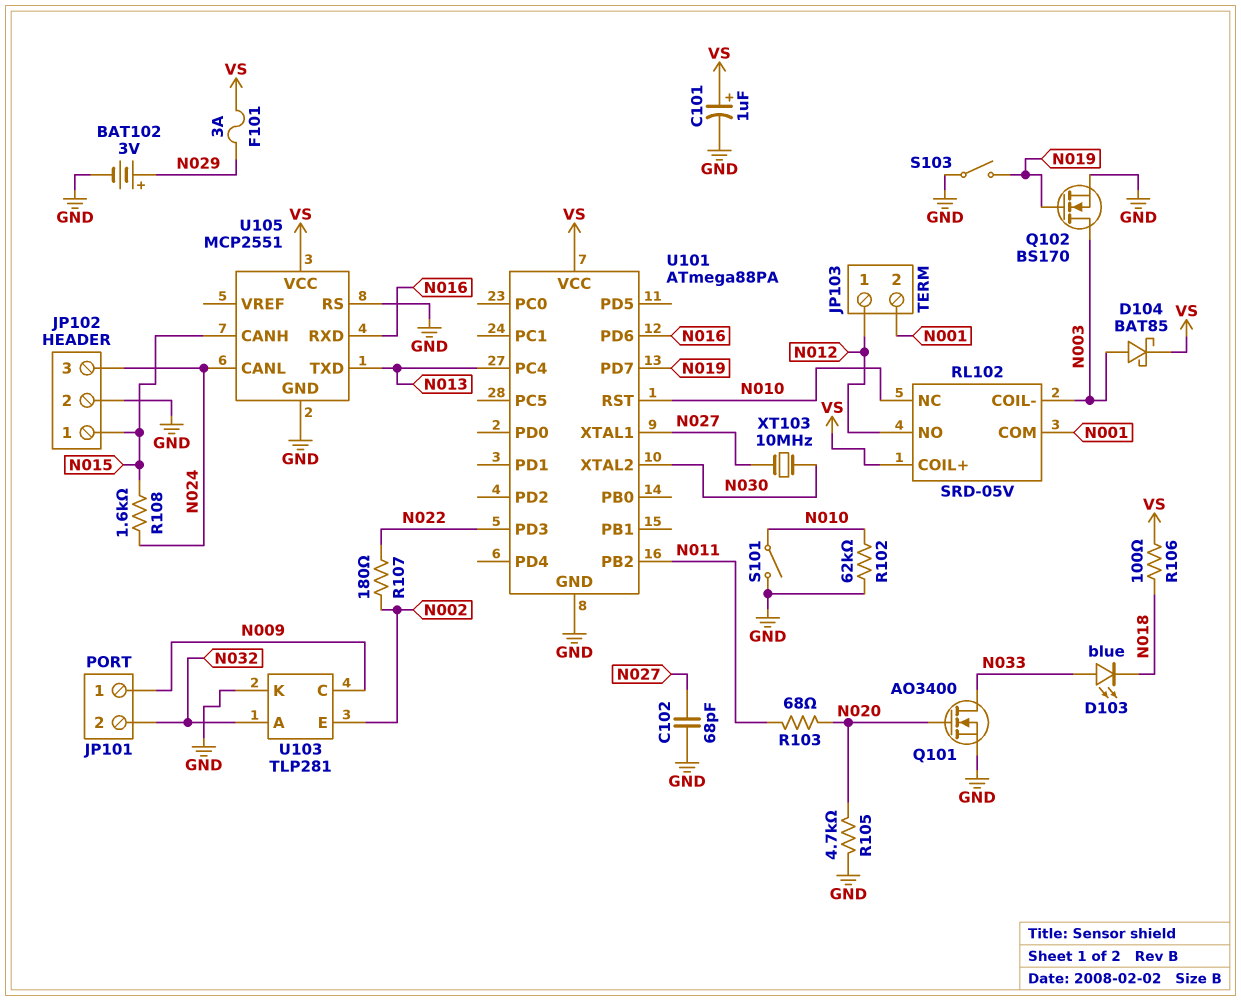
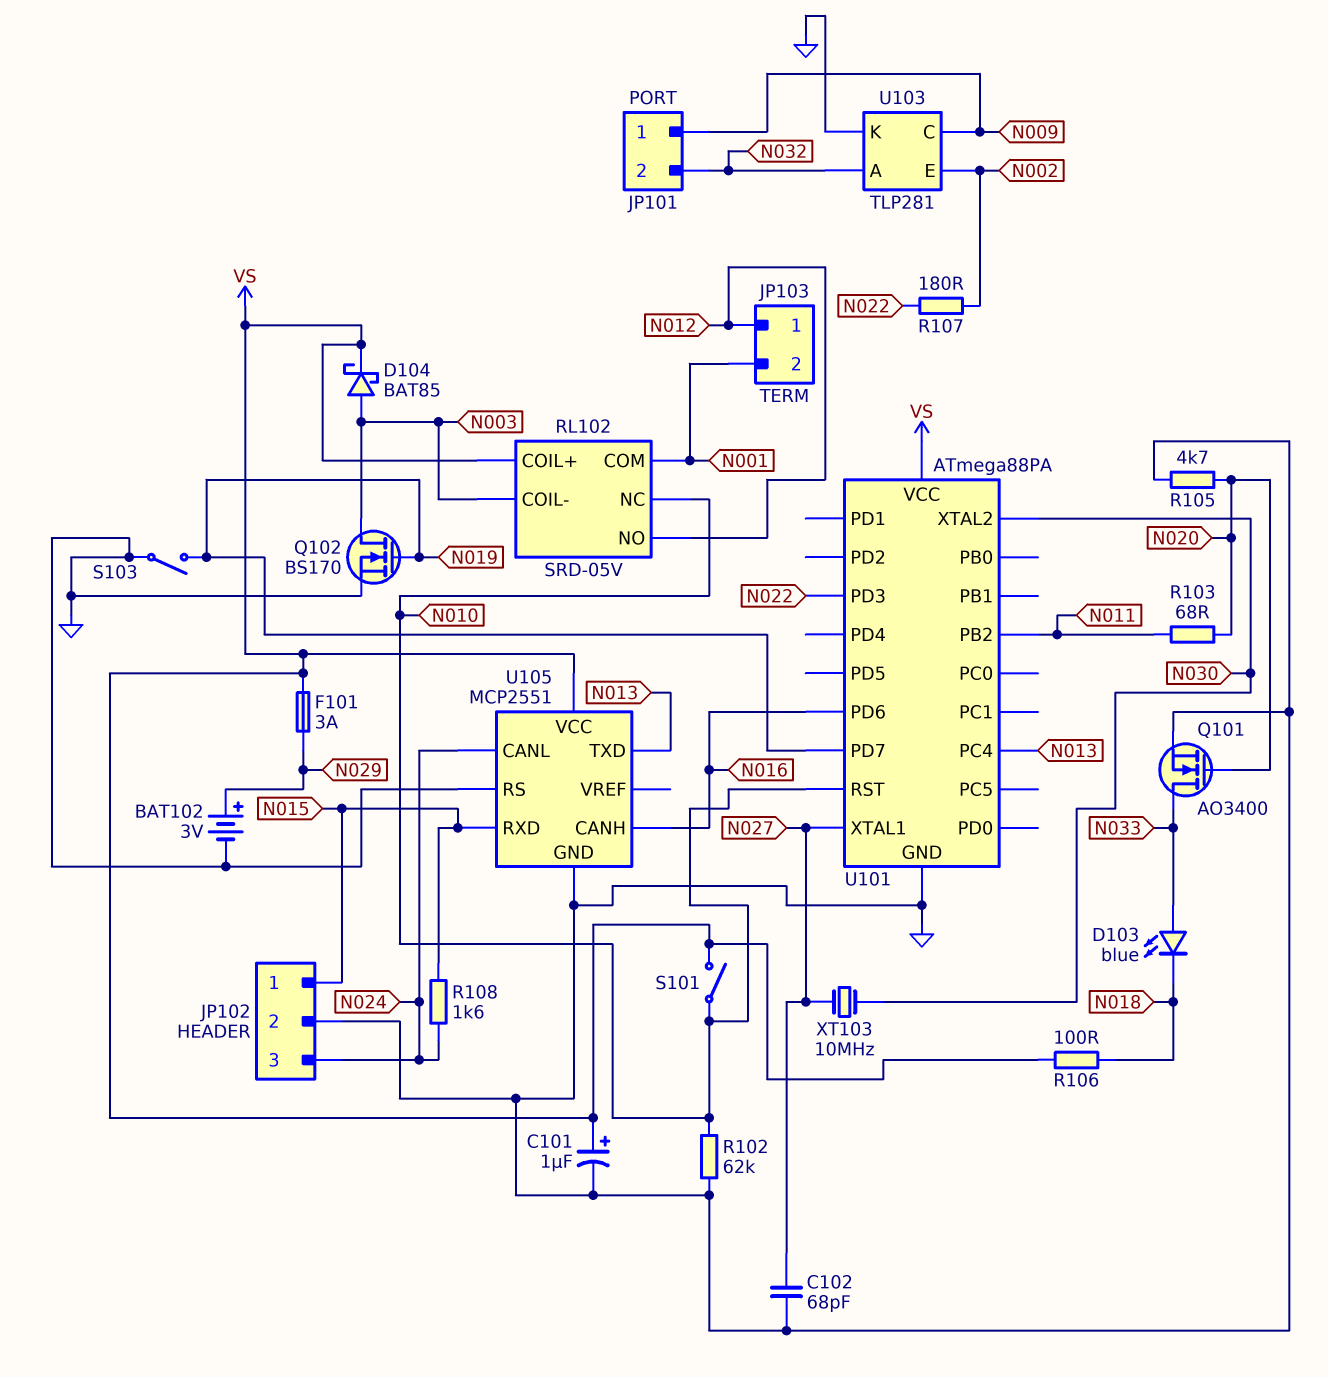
S101: switch (GND, N010) -> switch (N010, VS)
U105 pin CANH: N015 -> N016
U105 pin RXD: N016 -> N015

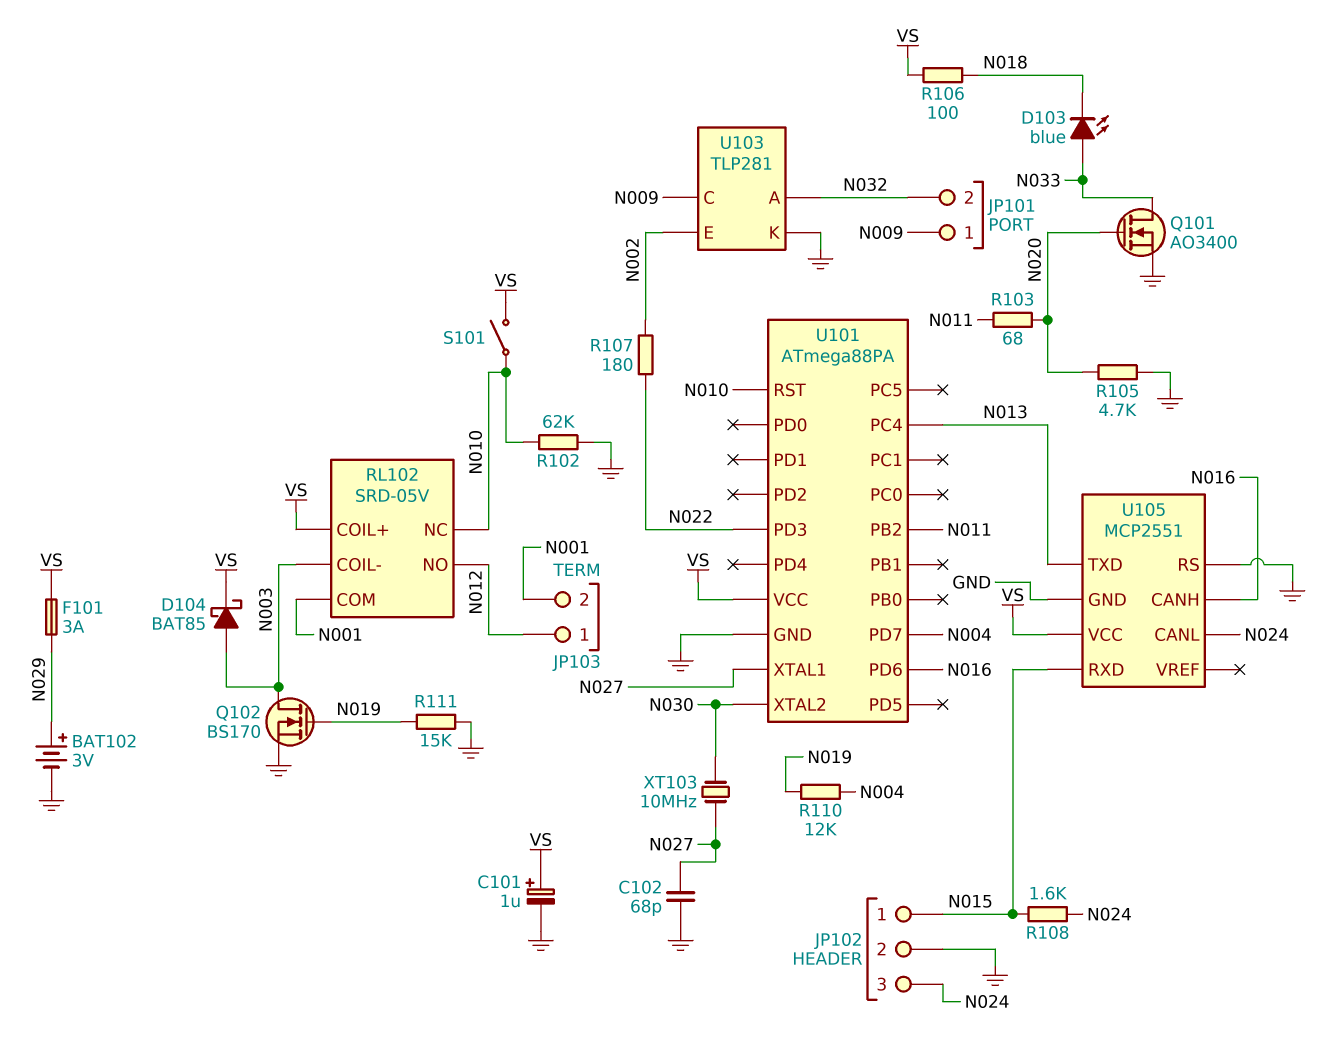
R110: none -> 12k (N004, N019)
R111: none -> 15k (GND, N019)
S103: switch (GND, N019) -> none
U101 pin PD7: N019 -> N004

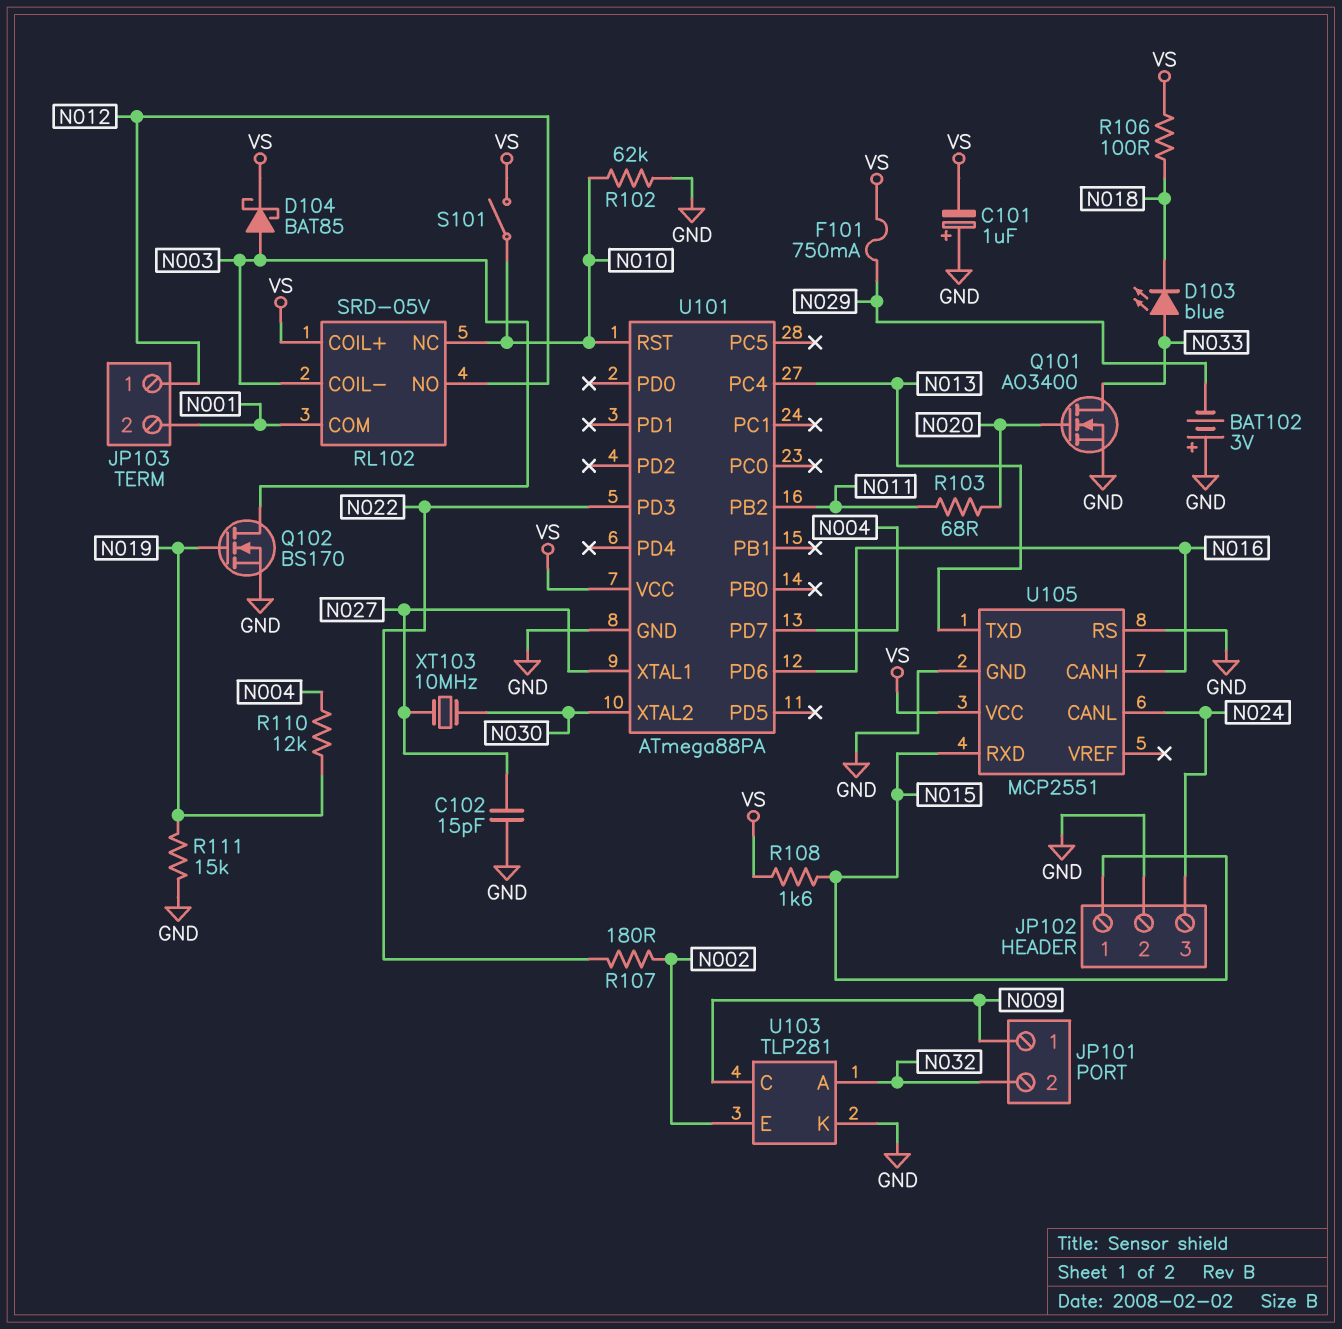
BAT102: 3V (plus N029, minus GND) -> 3V (plus GND, minus N029)
C101: 1uF (plus VS, minus GND) -> 1uF (plus GND, minus VS)
C102: 68pF (GND, N027) -> 15pF (GND, N027)
F101: 3A (N029, VS) -> 750mA (N029, VS)
R105: 4.7k (GND, N020) -> none
R108: 1.6k (N015, N024) -> 1.6k (N015, VS)

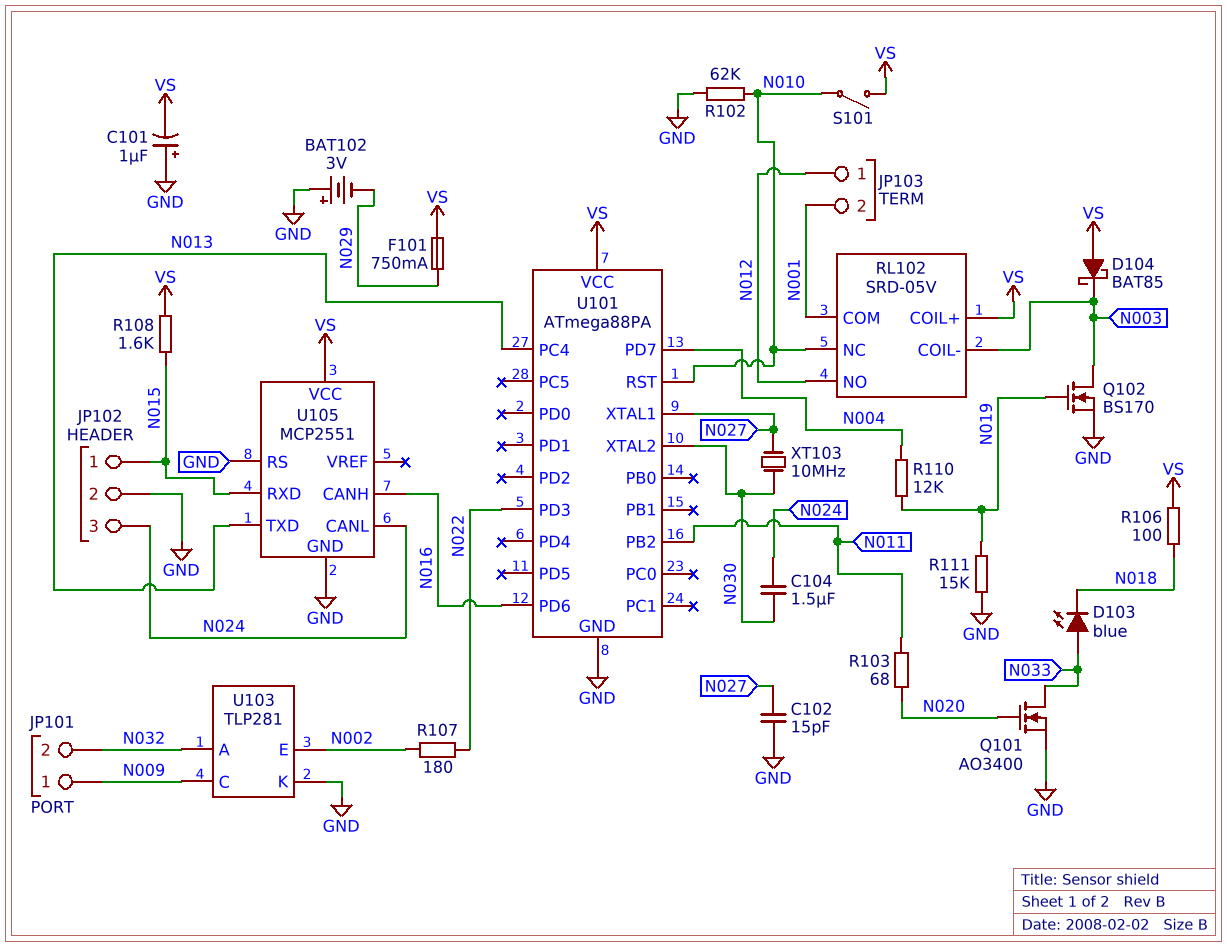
C104: none -> 1.5uF (N024, N030)
D104: schottky BAT85 (A N003, K VS) -> schottky BAT85 (A VS, K N003)

